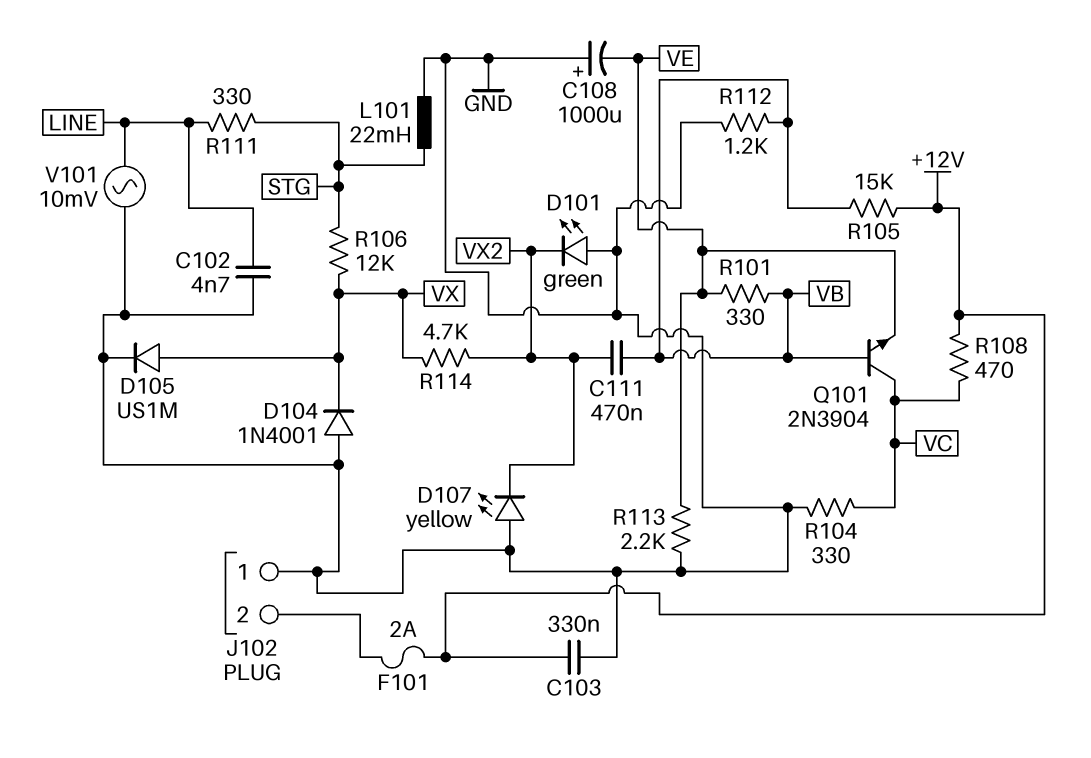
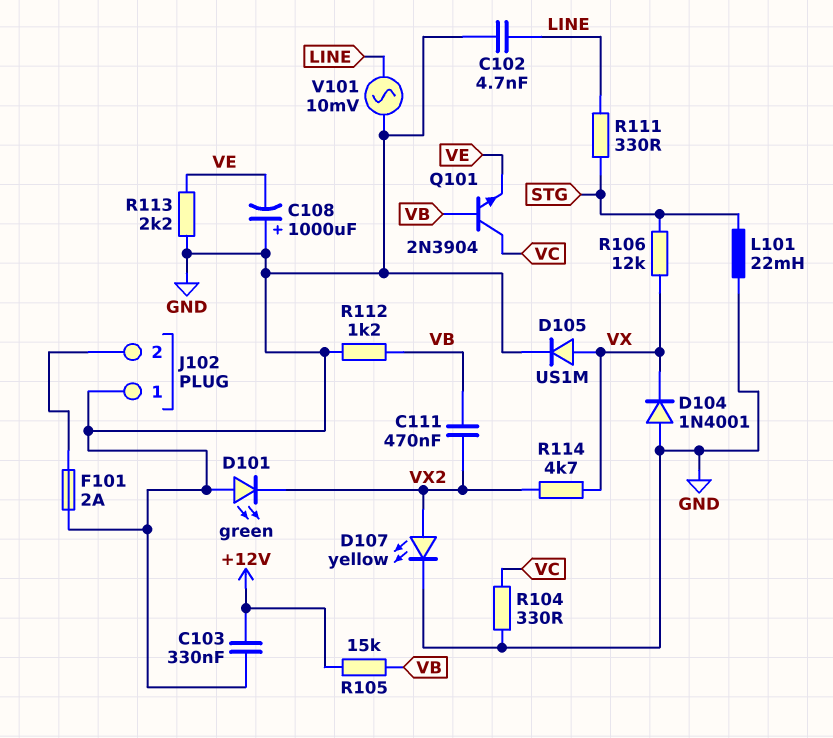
D107: LED yellow (A GND, K VX2) -> LED yellow (A VX2, K GND)
F101: 2A (+12V, J102/2) -> 2A (GND, J102/2)
R101: 330 (VB, VE) -> none
R108: 470 (+12V, VC) -> none

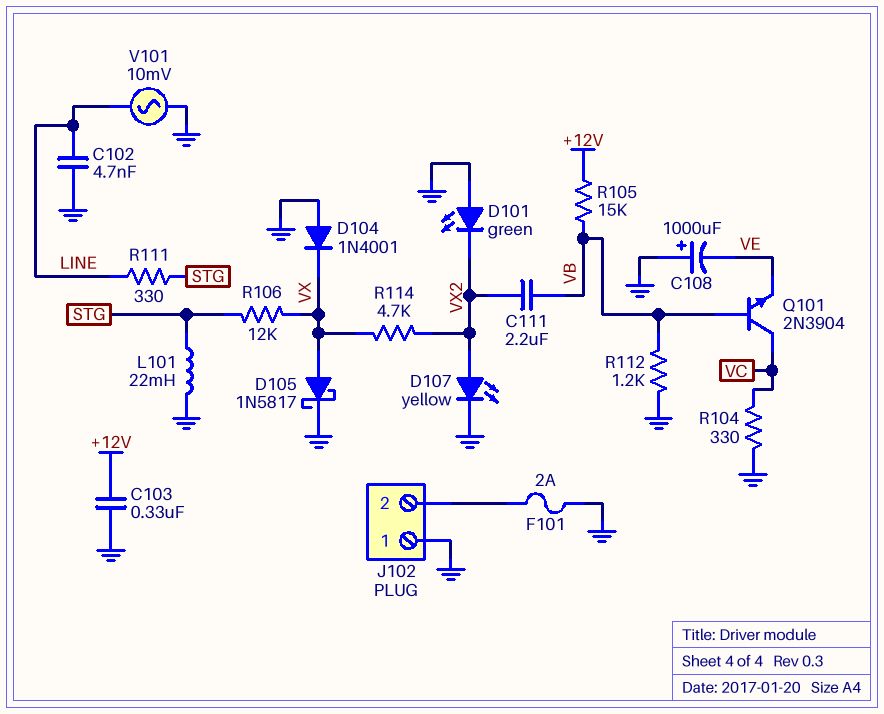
C111: 470nF (VB, VX2) -> 2.2uF (VB, VX2)
D105: diode US1M (A VX, K GND) -> schottky 1N5817 (A VX, K GND)
R113: 2.2k (GND, VE) -> none

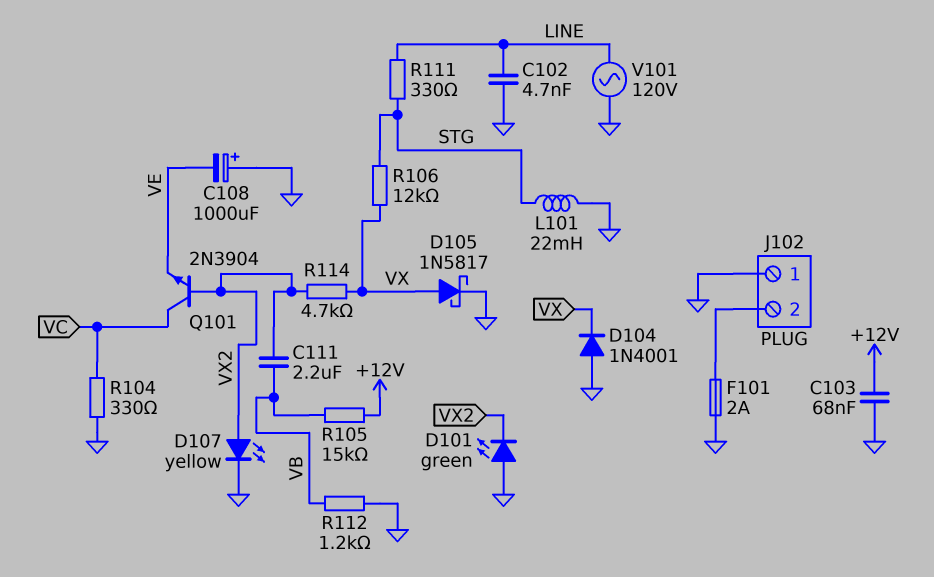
C103: 330nF (+12V, GND) -> 68nF (+12V, GND)
Q101: NPN 2N3904 (B VB, C VC, E VE) -> NPN 2N3904 (B VX2, C VC, E VE)
V101: AC 10mV (GND, LINE) -> AC 120V (GND, LINE)

